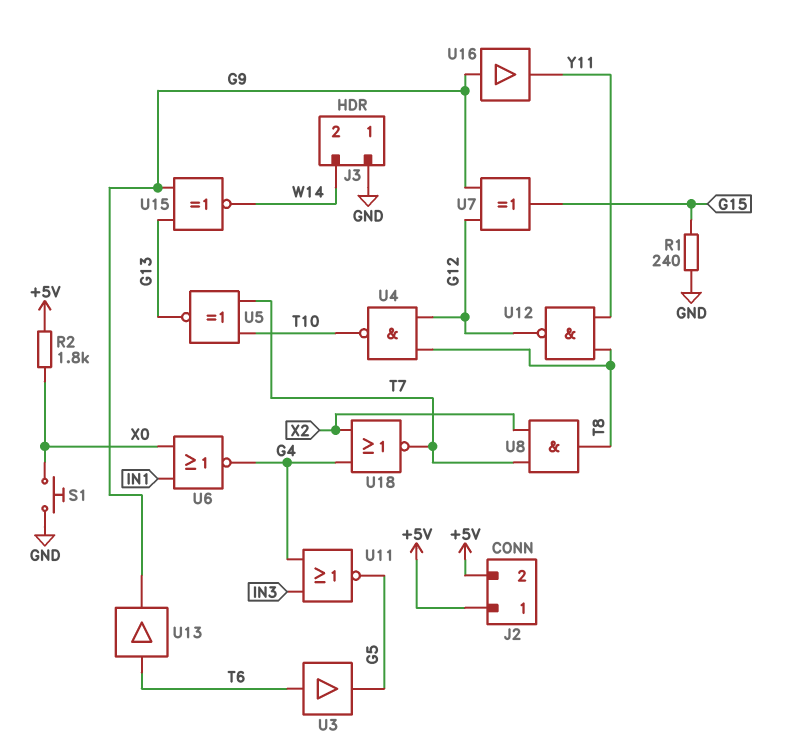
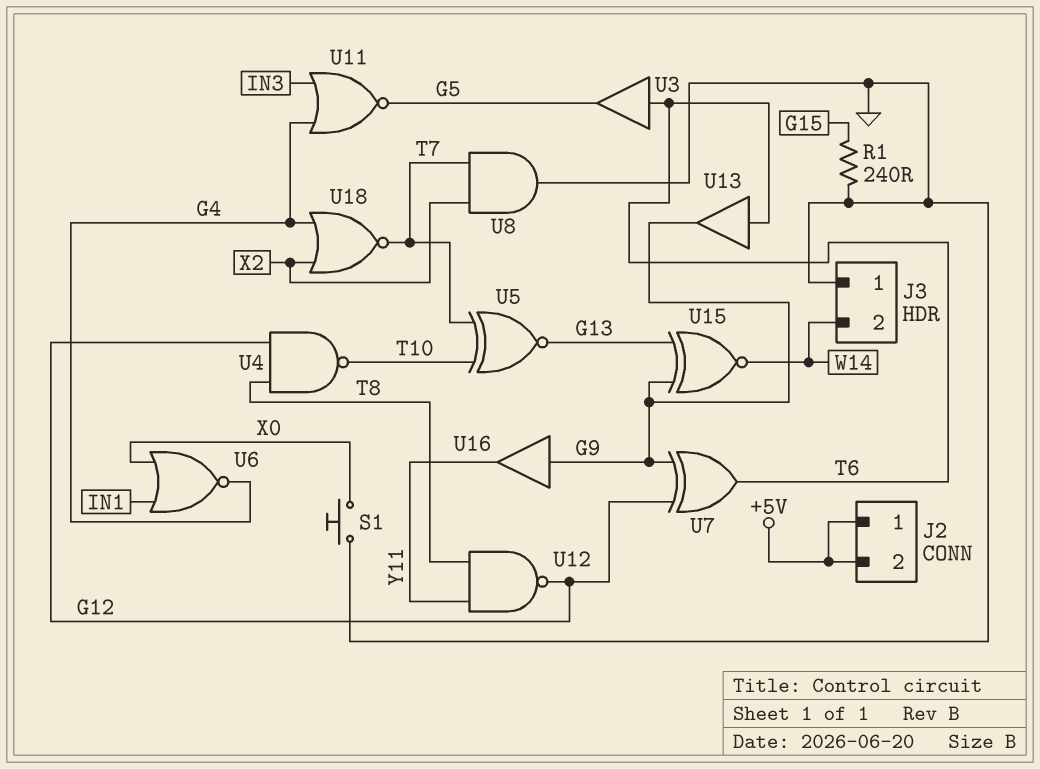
R2: 1.8k (+5V, X0) -> none
U7: XOR (in G9, in G12, out G15) -> XOR (in G9, in G12, out T6)
U8: AND (in T7, in X2, out T8) -> AND (in T7, in X2, out GND)

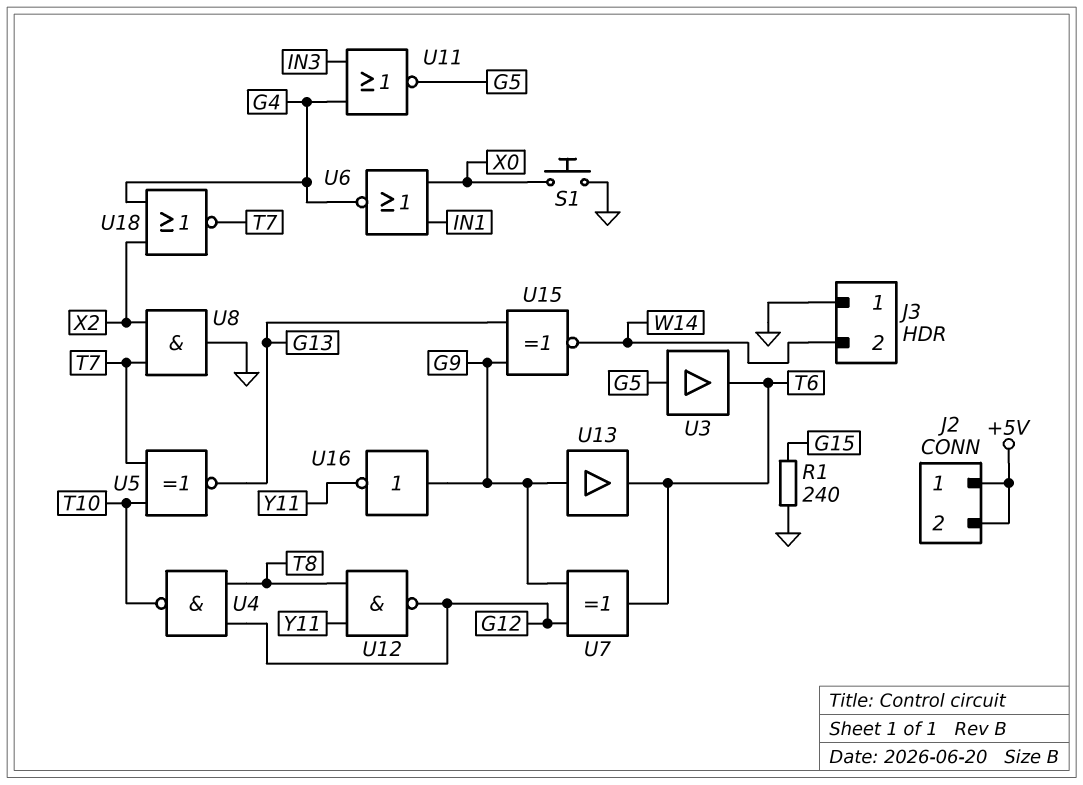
U3: buffer (in T6, out G5) -> buffer (in G5, out T6)
U13: buffer (in T6, out G9) -> buffer (in G9, out T6)
U16: buffer (in G9, out Y11) -> NOT (in G9, out Y11)

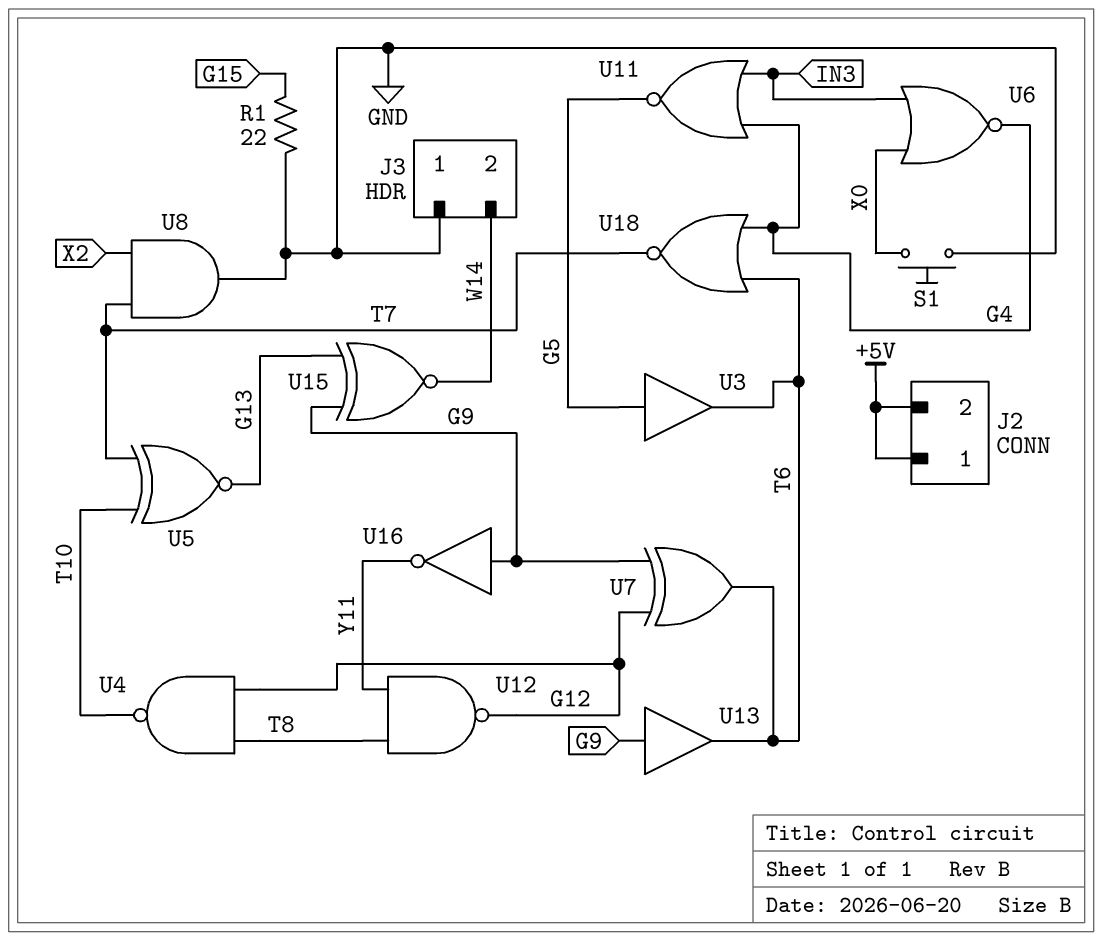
R1: 240 (G15, GND) -> 22 (G15, GND)
U6: NOR (in IN1, in X0, out G4) -> NOR (in IN3, in X0, out G4)
U18: NOR (in G4, in X2, out T7) -> NOR (in G4, in T6, out T7)

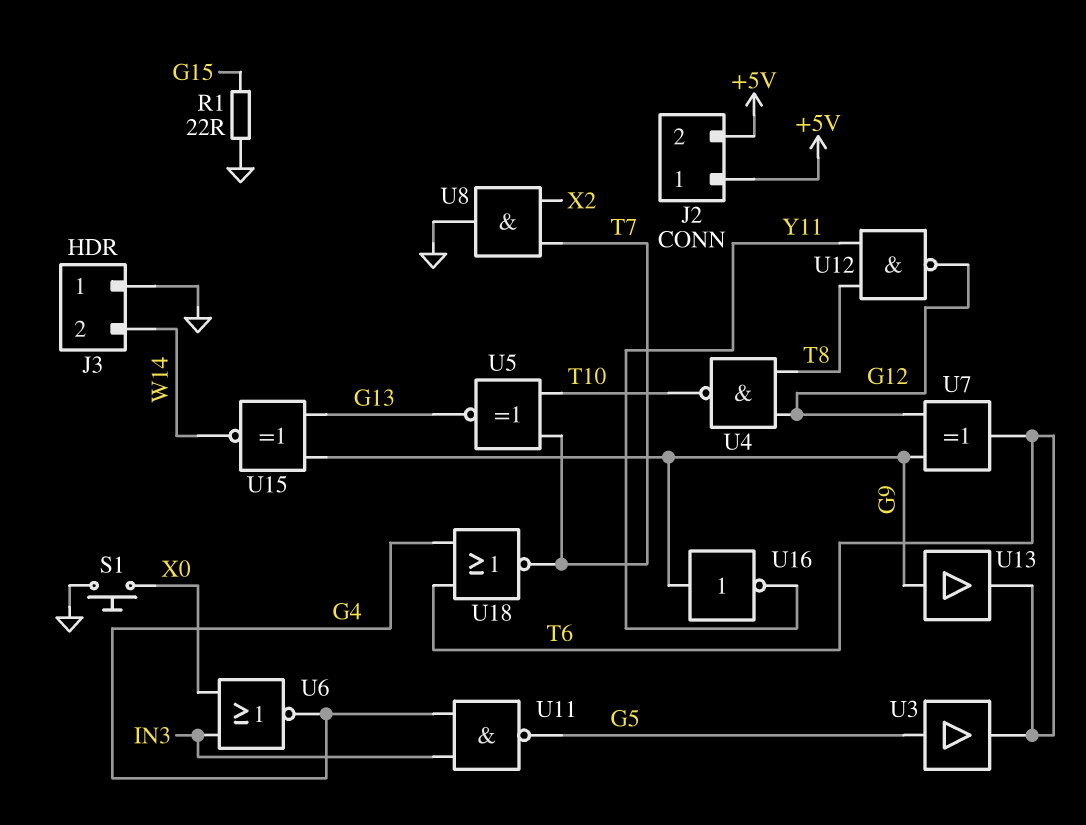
U11: NOR (in G4, in IN3, out G5) -> NAND (in G4, in IN3, out G5)

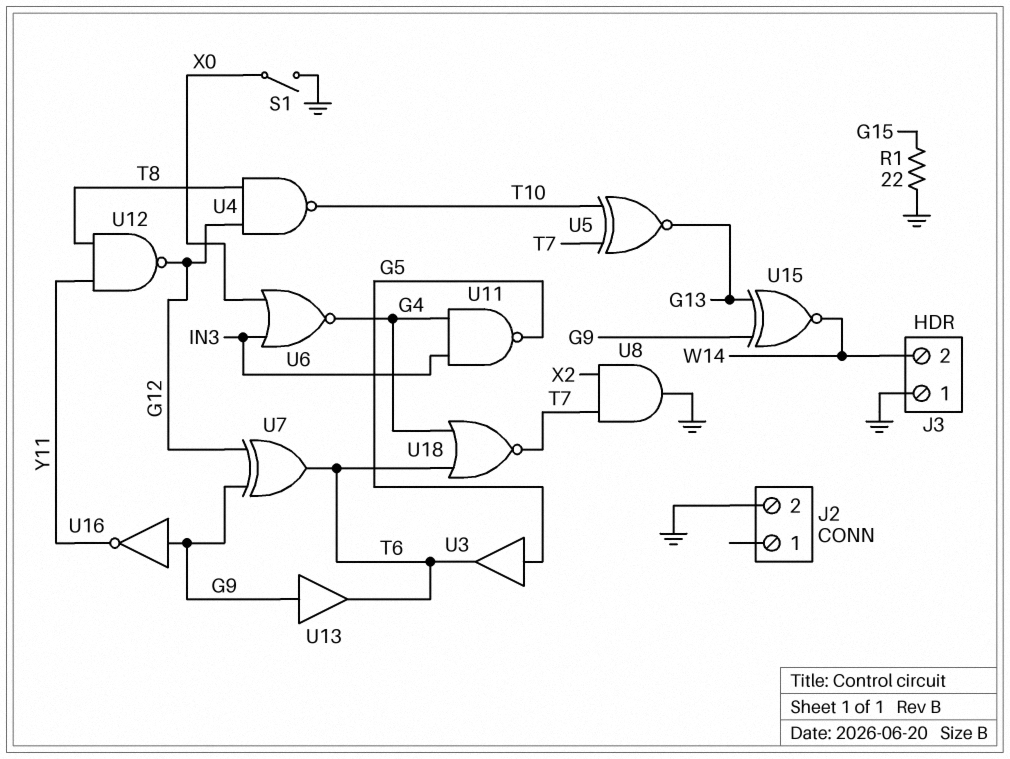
J2 pin 1: +5V -> none
J2 pin 2: +5V -> GND
S1: button (GND, X0) -> switch (GND, X0)

